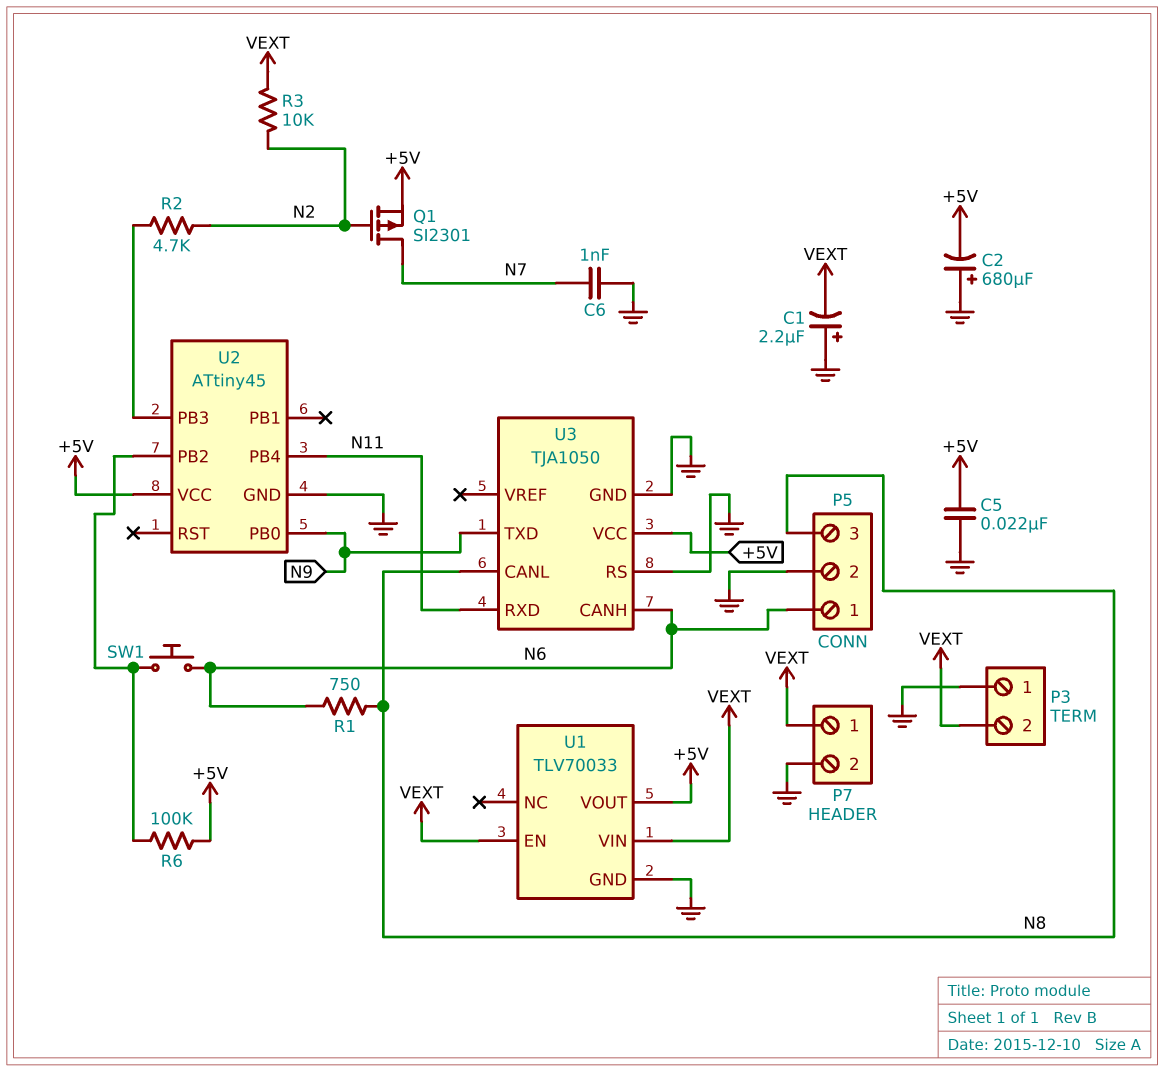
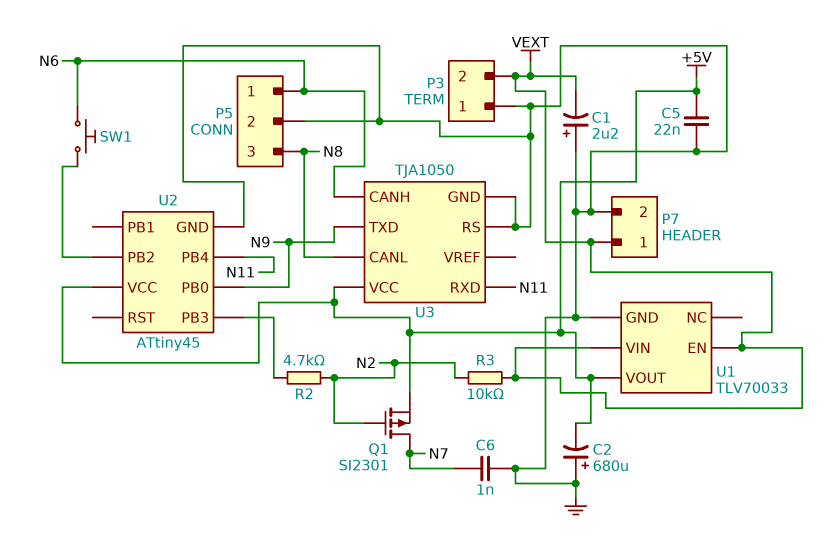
R1: 750 (N6, N8) -> none
R6: 100k (+5V, U2/PB2) -> none

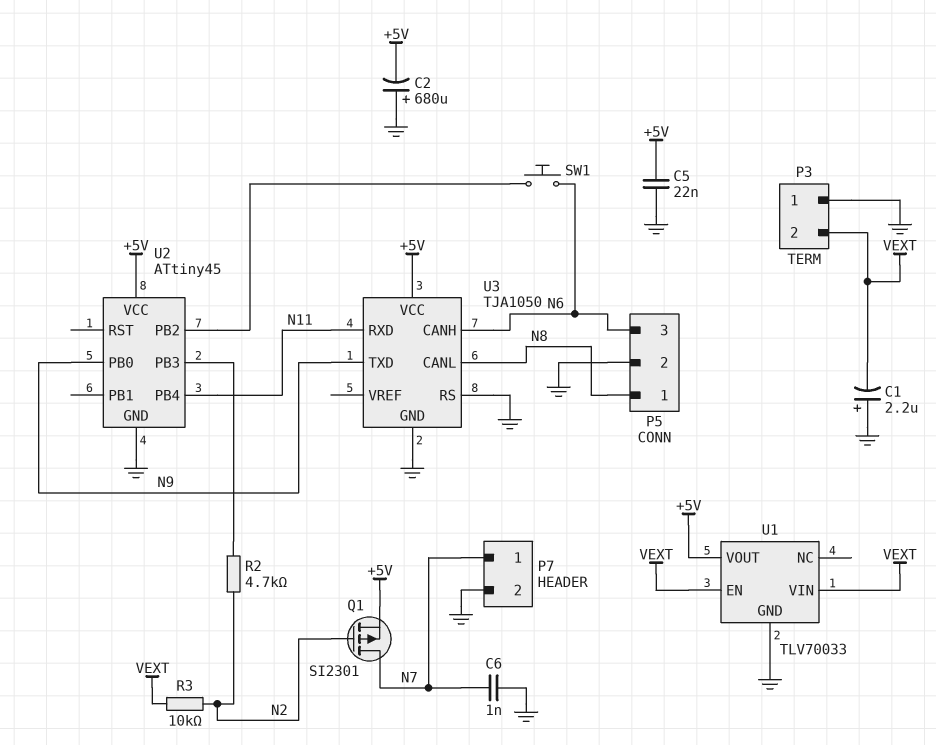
P5 pin 1: N6 -> N8
P5 pin 3: N8 -> N6
P7 pin 1: VEXT -> N7

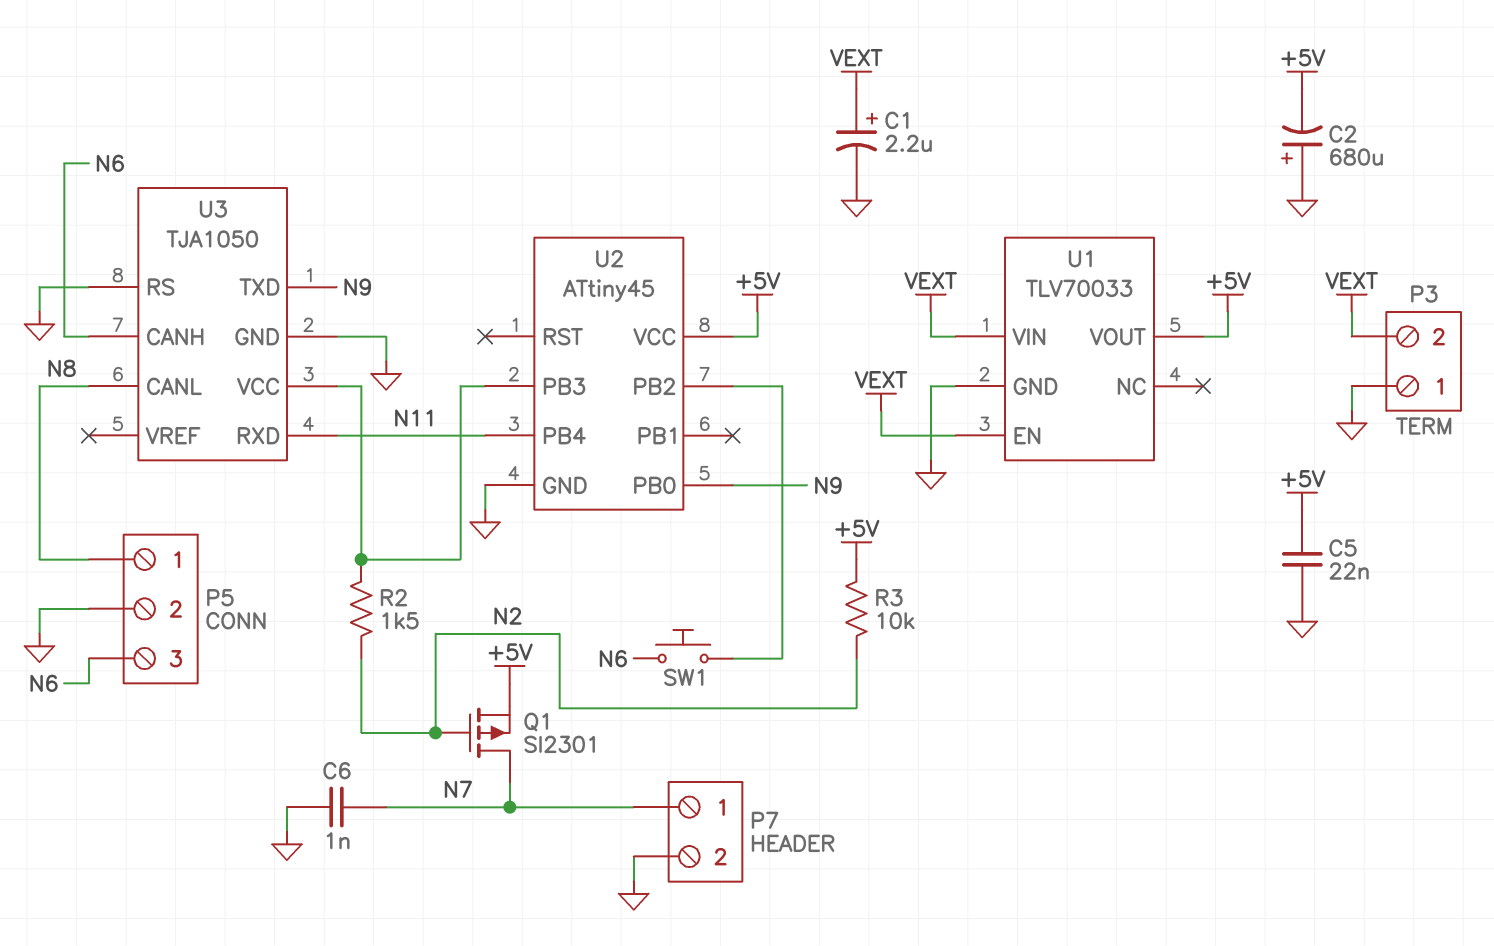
C1: 2.2uF (plus GND, minus VEXT) -> 2.2uF (plus VEXT, minus GND)
R2: 4.7k (N2, U2/PB3) -> 1.5k (N2, U2/PB3)
R3: 10k (N2, VEXT) -> 10k (+5V, N2)
U3 pin VCC: +5V -> U2/PB3

